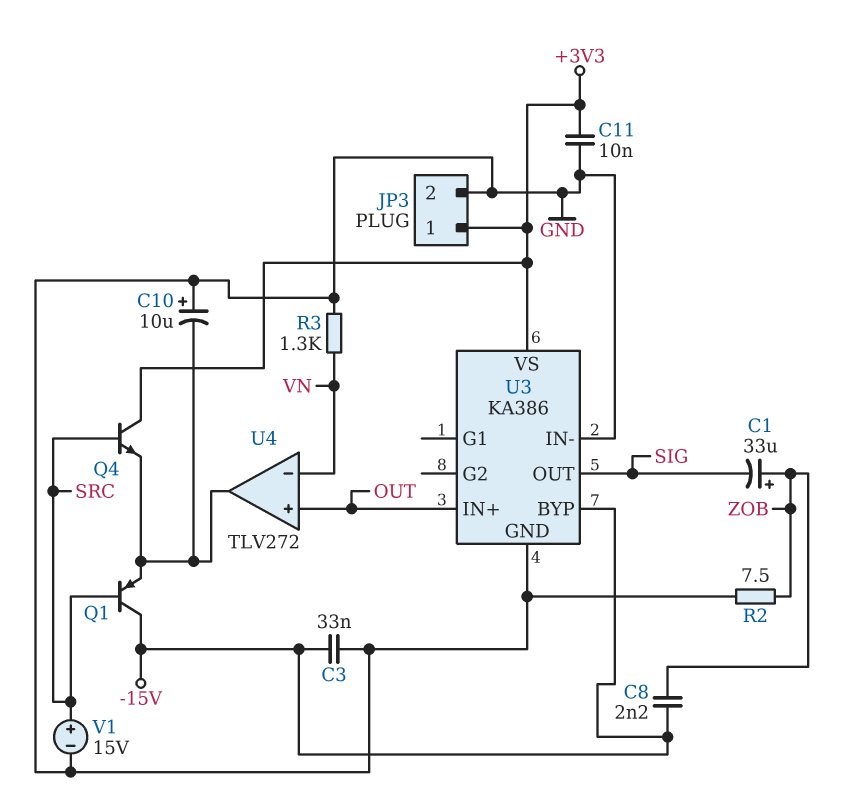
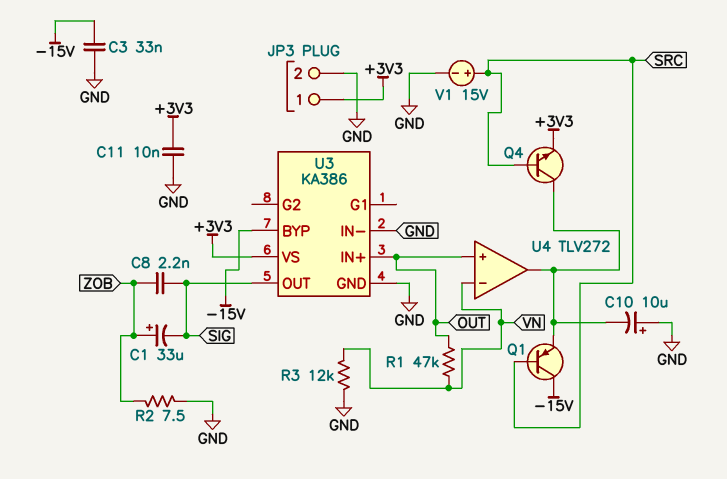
C8: 2.2nF (-15V, ZOB) -> 2.2nF (SIG, ZOB)
Q4: NPN (B SRC, C +3V3, E U4/out) -> NPN (B SRC, C U4/out, E +3V3)
R1: none -> 47k (OUT, VN)
R3: 1.3k (GND, VN) -> 12k (GND, VN)

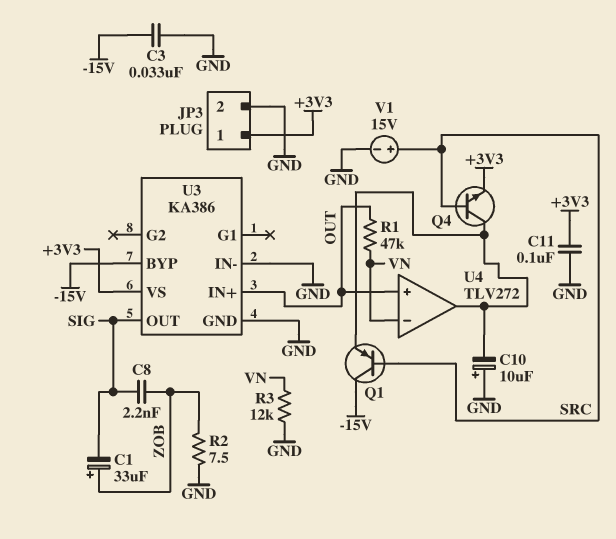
C11: 10nF (+3V3, GND) -> 100nF (+3V3, GND)

